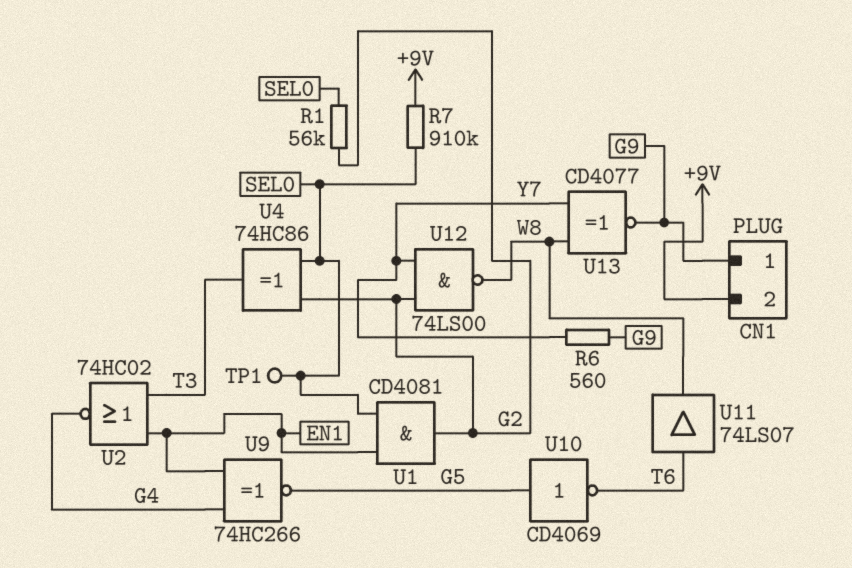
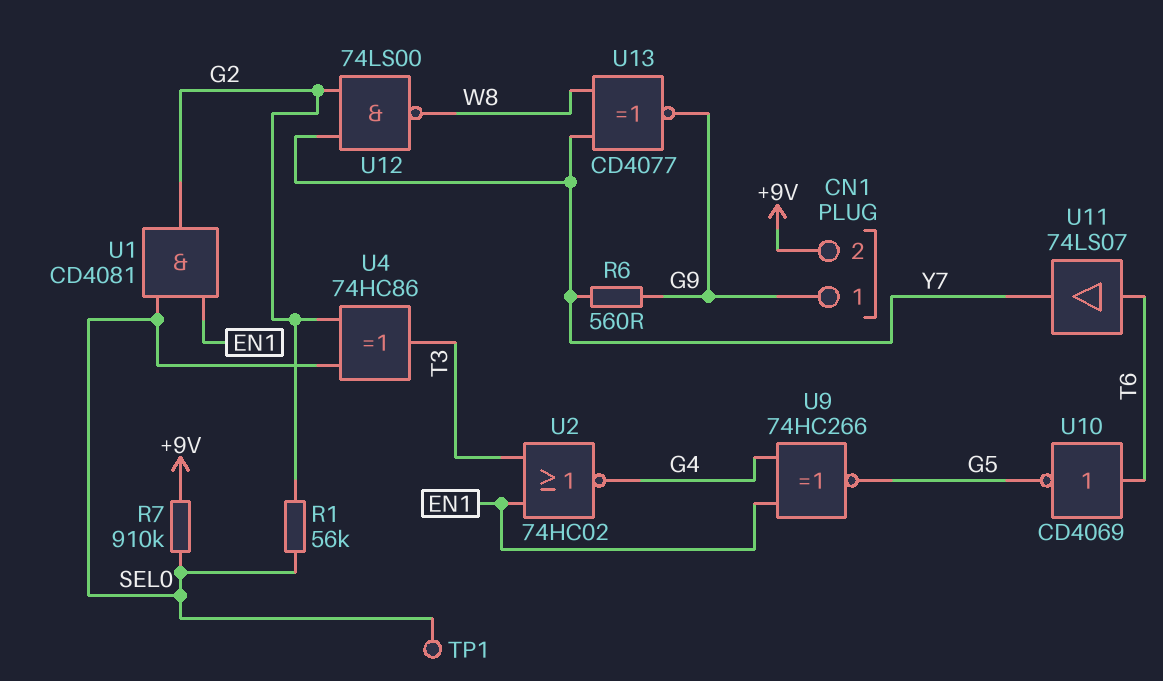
U10: NOT CD4069 (in G5, out T6) -> NOT CD4069 (in T6, out G5)
U11: buffer 74LS07 (in T6, out W8) -> buffer 74LS07 (in T6, out Y7)

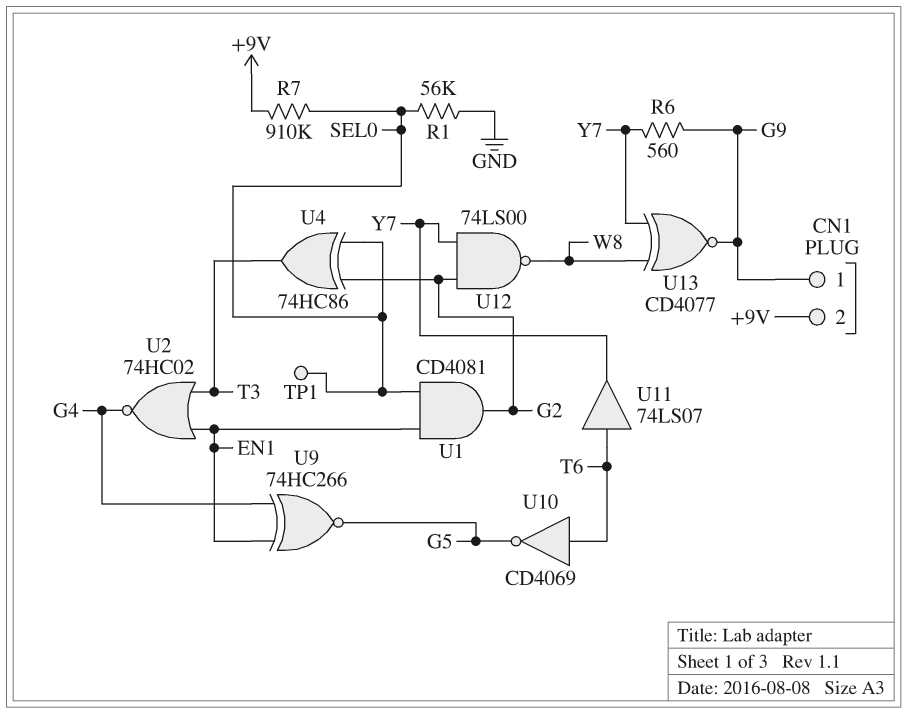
R1: 56k (G2, SEL0) -> 56k (GND, SEL0)

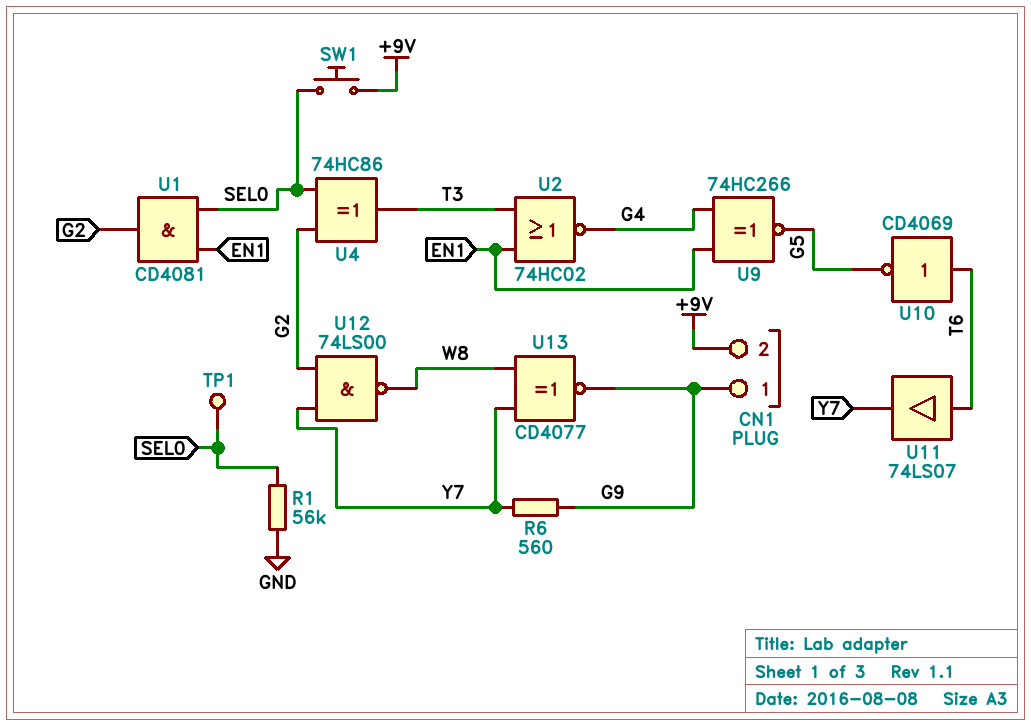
R7: 910k (+9V, SEL0) -> none
SW1: none -> button (+9V, SEL0)

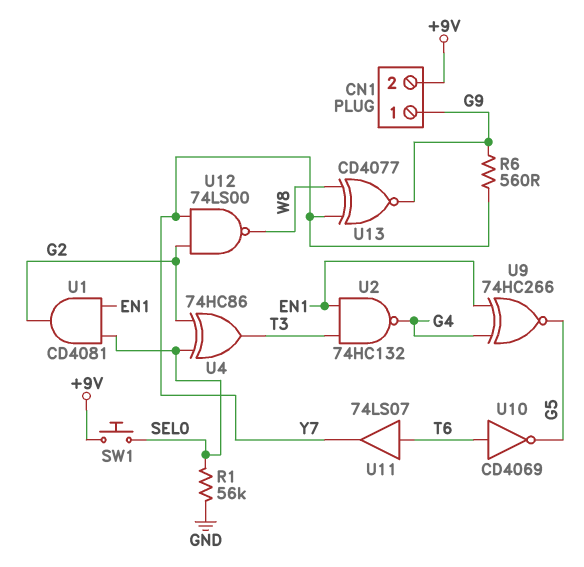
TP1: test point (SEL0) -> none
U2: NOR 74HC02 (in EN1, in T3, out G4) -> NAND 74HC132 (in EN1, in T3, out G4)

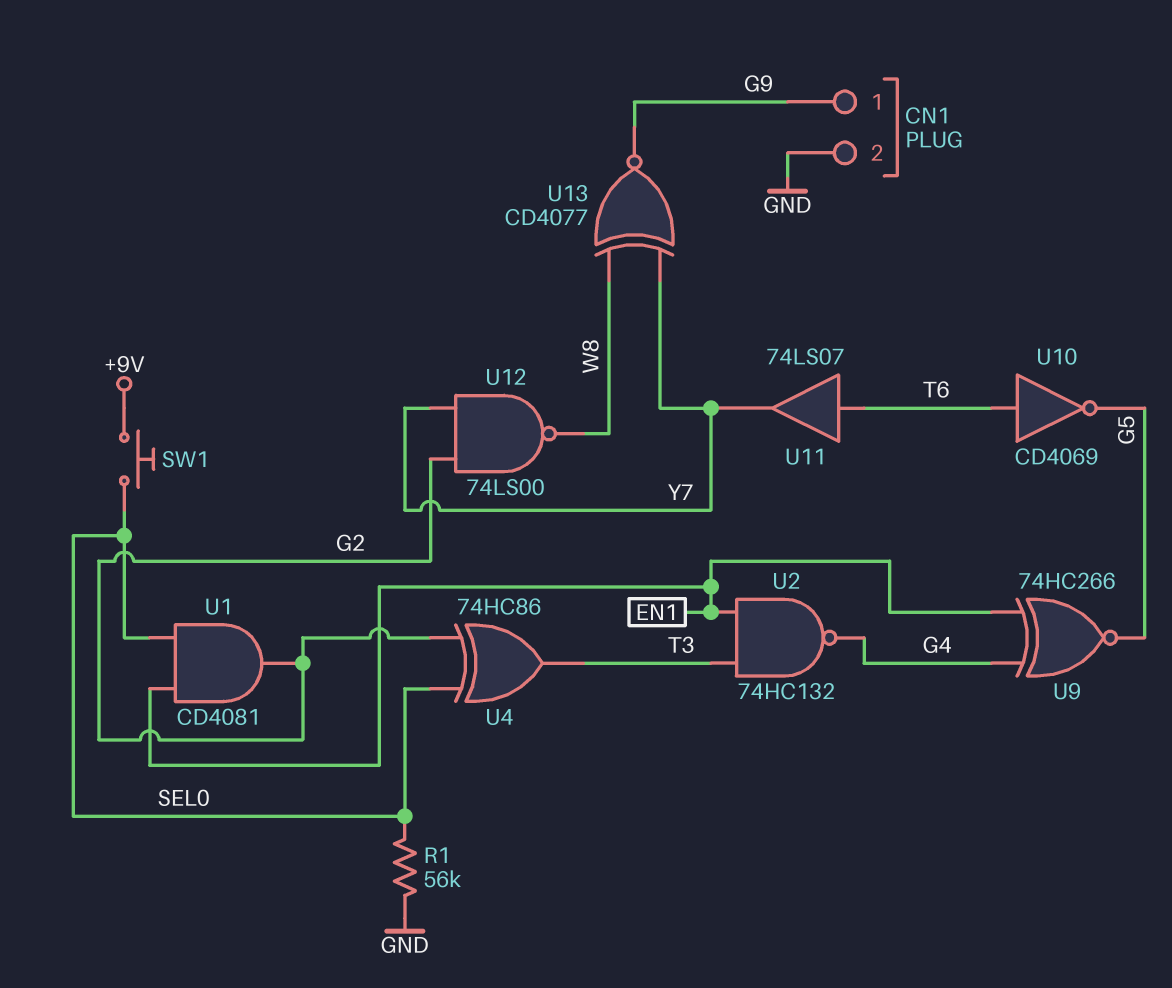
CN1 pin 2: +9V -> GND
R6: 560 (G9, Y7) -> none

